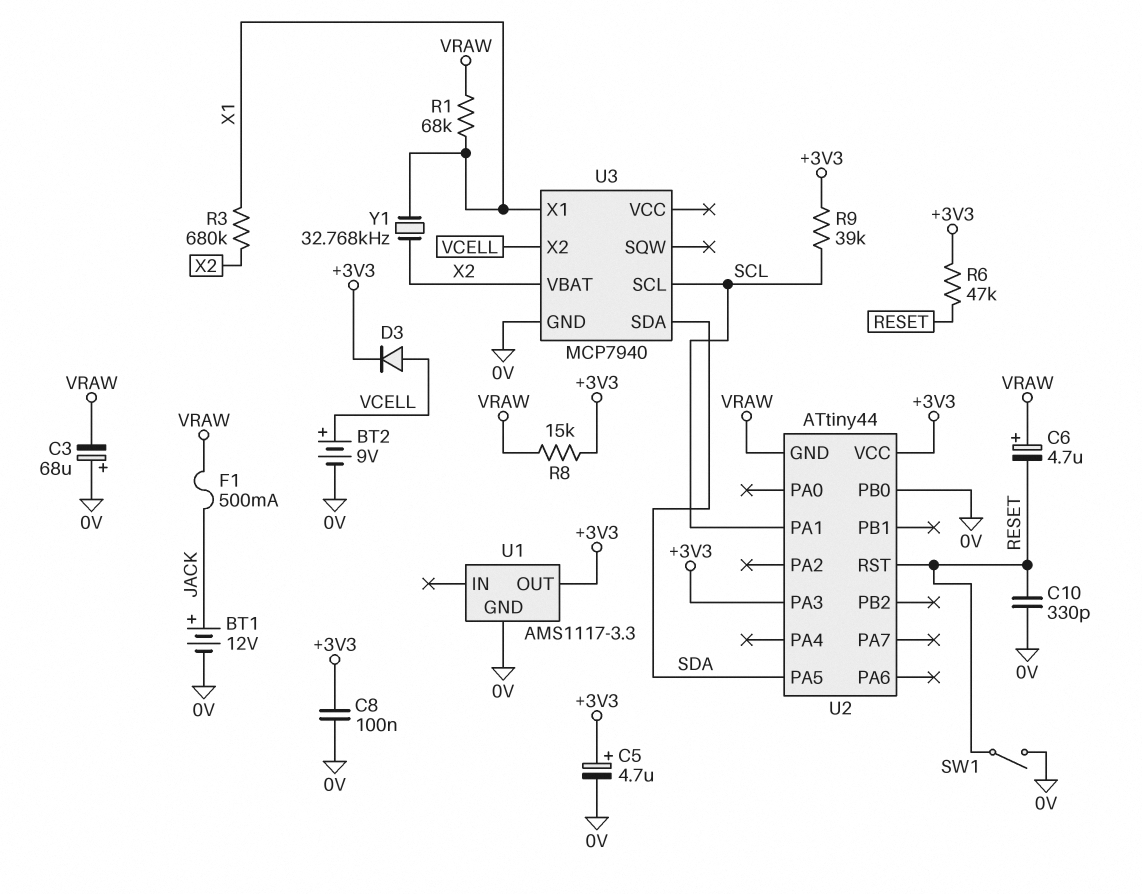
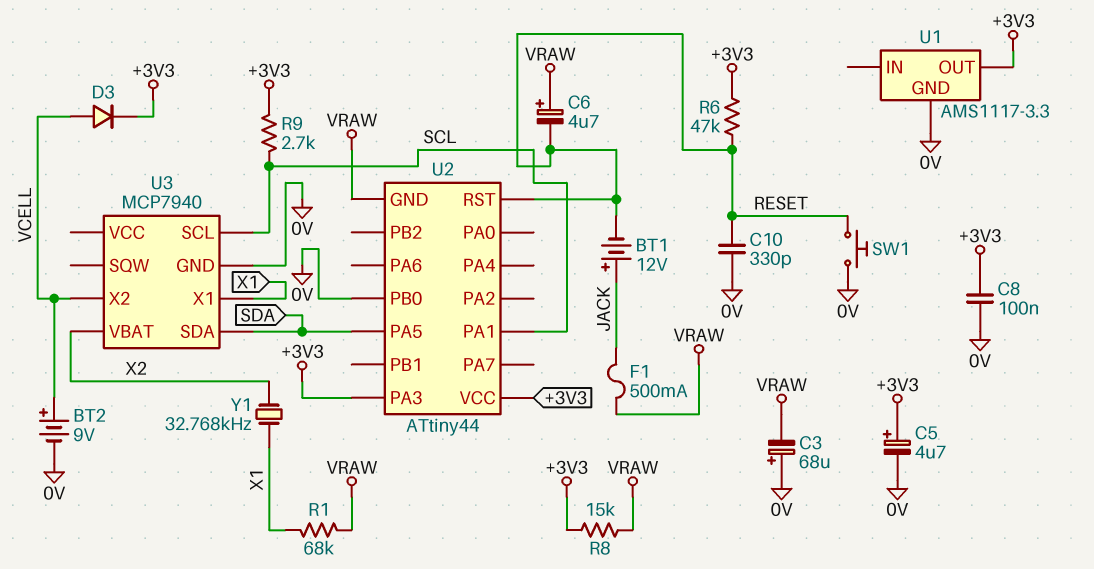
BT1: 12V (plus JACK, minus 0V) -> 12V (plus JACK, minus RESET)
R3: 680k (X1, X2) -> none
R9: 39k (+3V3, SCL) -> 2.7k (+3V3, SCL)
SW1: switch (0V, RESET) -> button (0V, RESET)

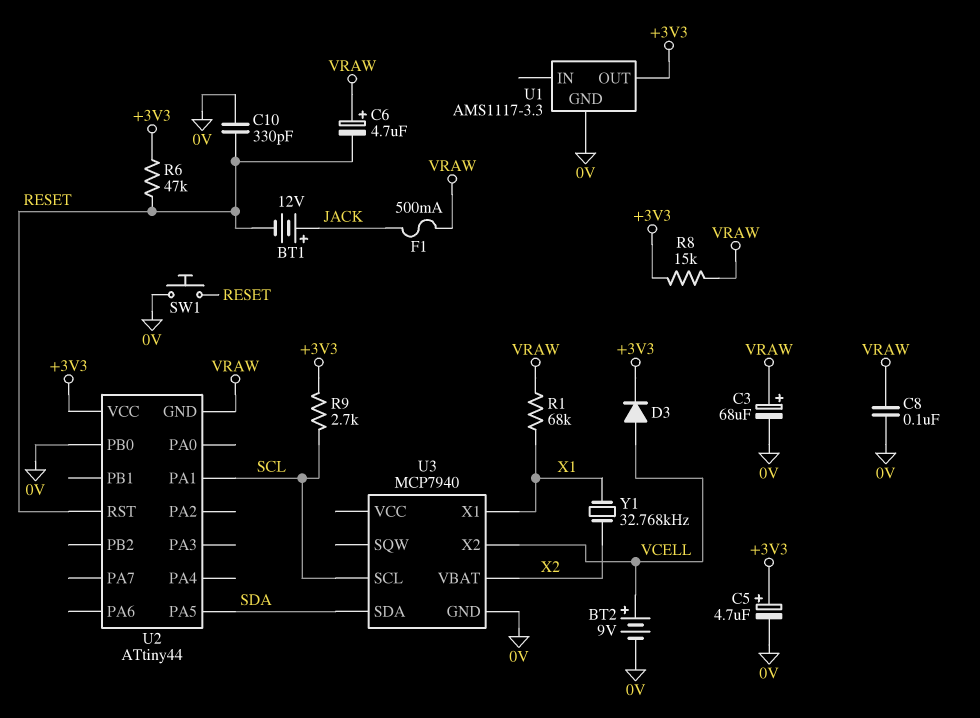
C3: 68uF (plus 0V, minus VRAW) -> 68uF (plus VRAW, minus 0V)
C8: 100nF (+3V3, 0V) -> 100nF (0V, VRAW)
U2 pin PA3: +3V3 -> none

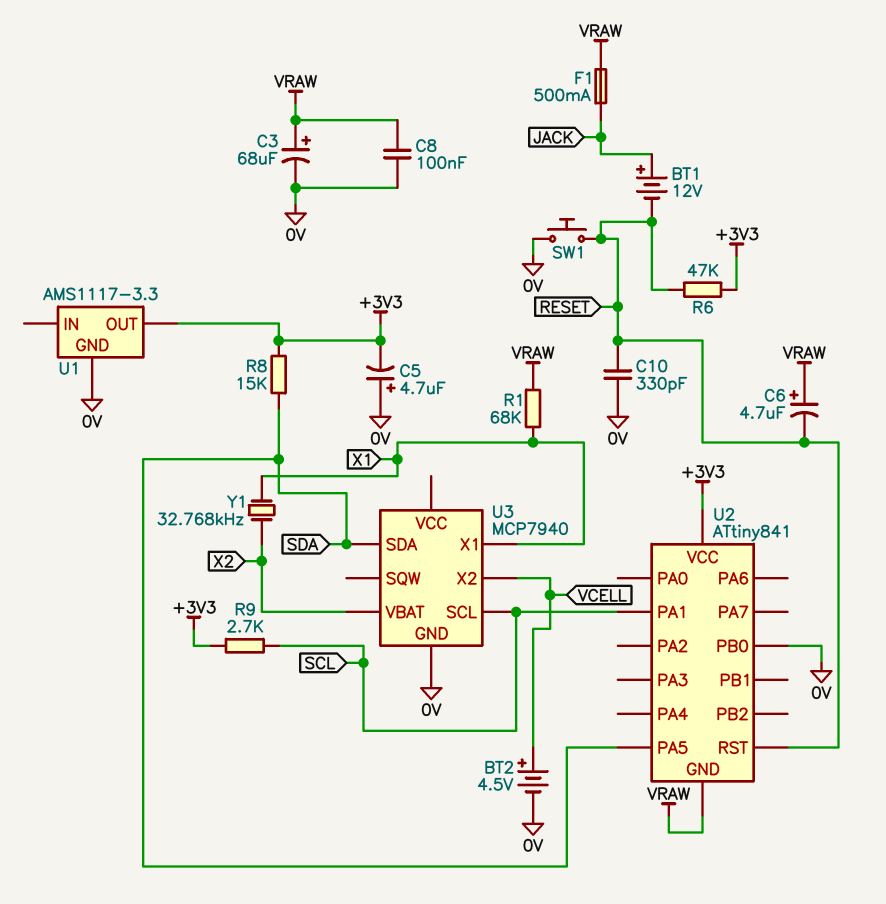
BT2: 9V (plus VCELL, minus 0V) -> 4.5V (plus VCELL, minus 0V)
C5: 4.7uF (plus +3V3, minus 0V) -> 4.7uF (plus 0V, minus +3V3)
D3: diode (A VCELL, K +3V3) -> none
R8: 15k (+3V3, VRAW) -> 15k (+3V3, SDA)
U2: ATtiny44 -> ATtiny841

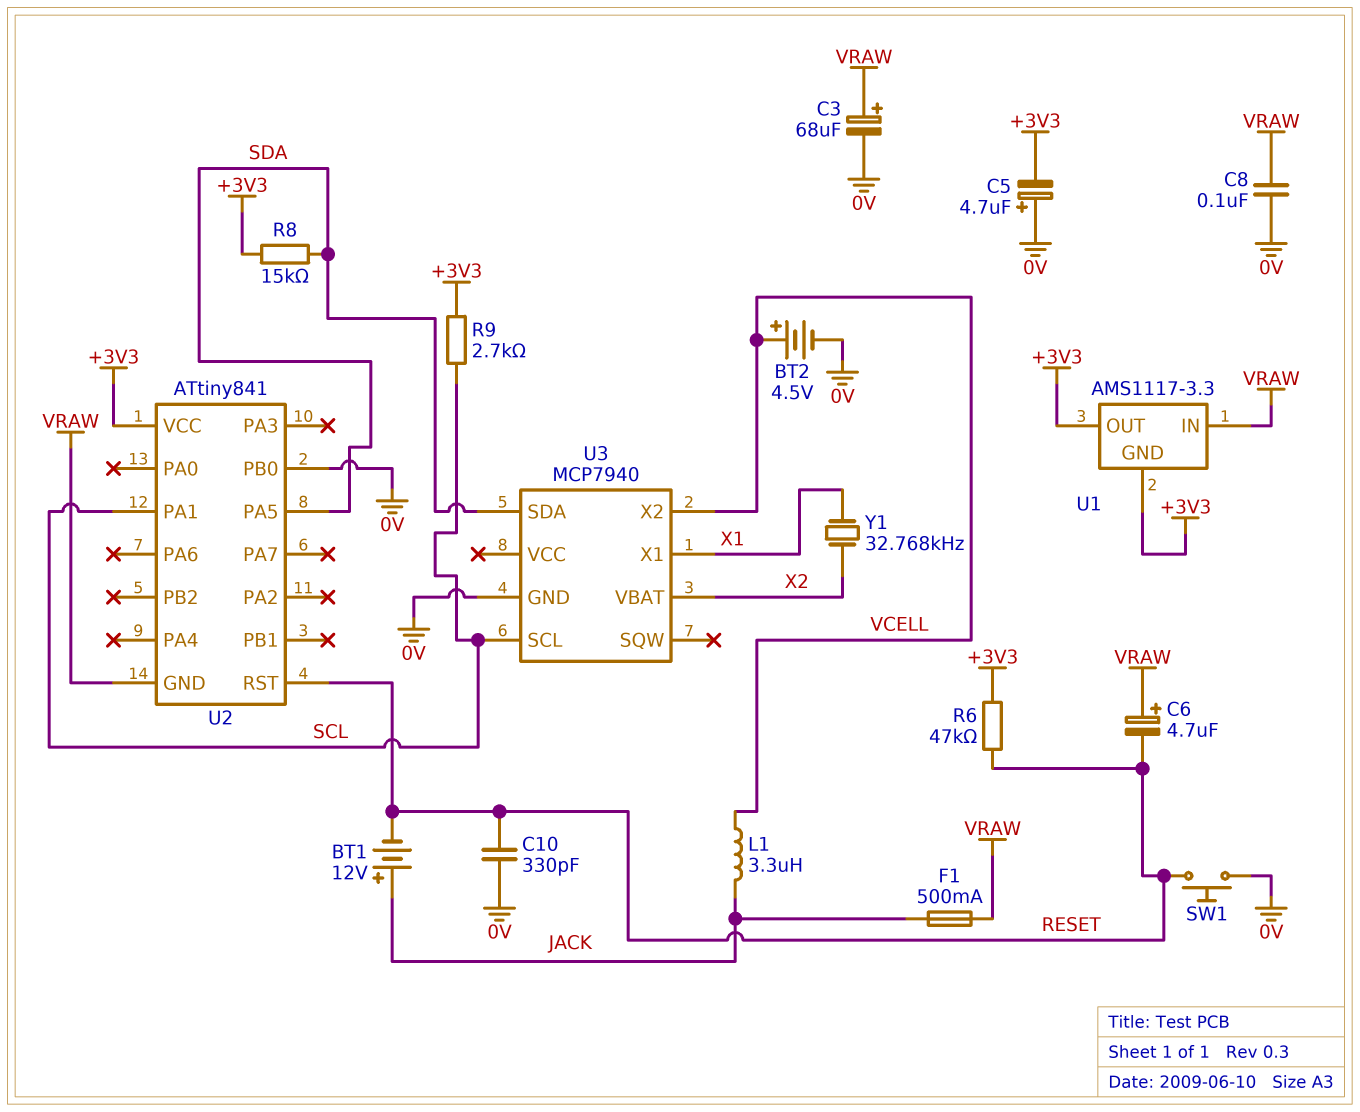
L1: none -> 3.3uH (JACK, VCELL)
R1: 68k (VRAW, X1) -> none
U1 pin GND: 0V -> +3V3
U1 pin IN: none -> VRAW

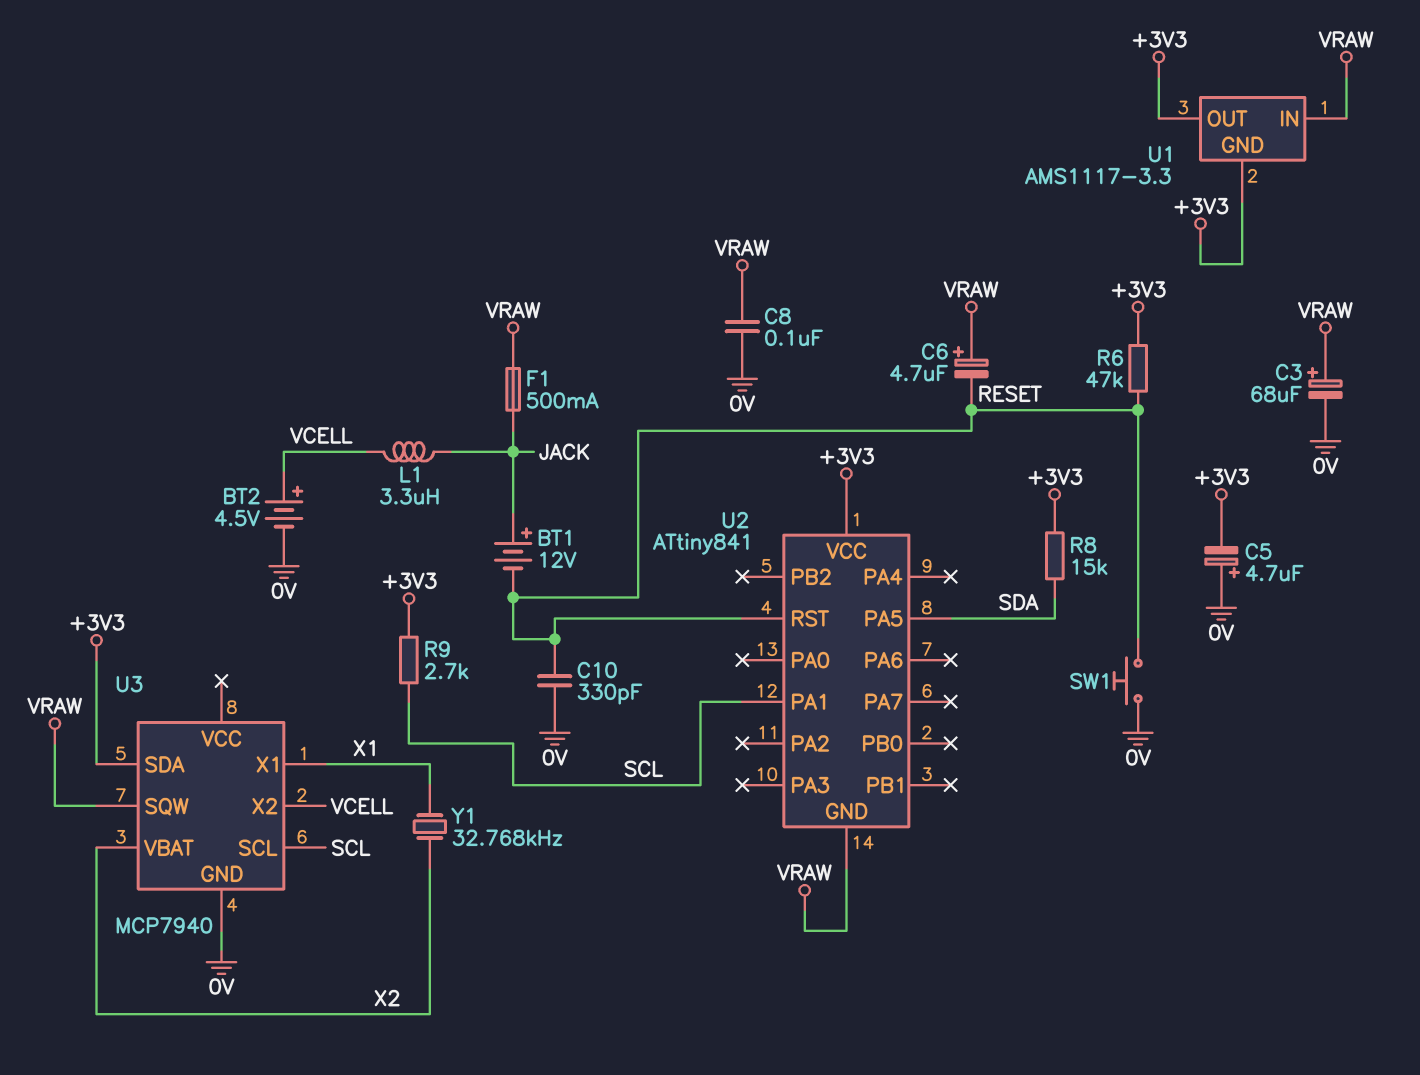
U2 pin PB0: 0V -> none
U3 pin SDA: SDA -> +3V3
U3 pin SQW: none -> VRAW

